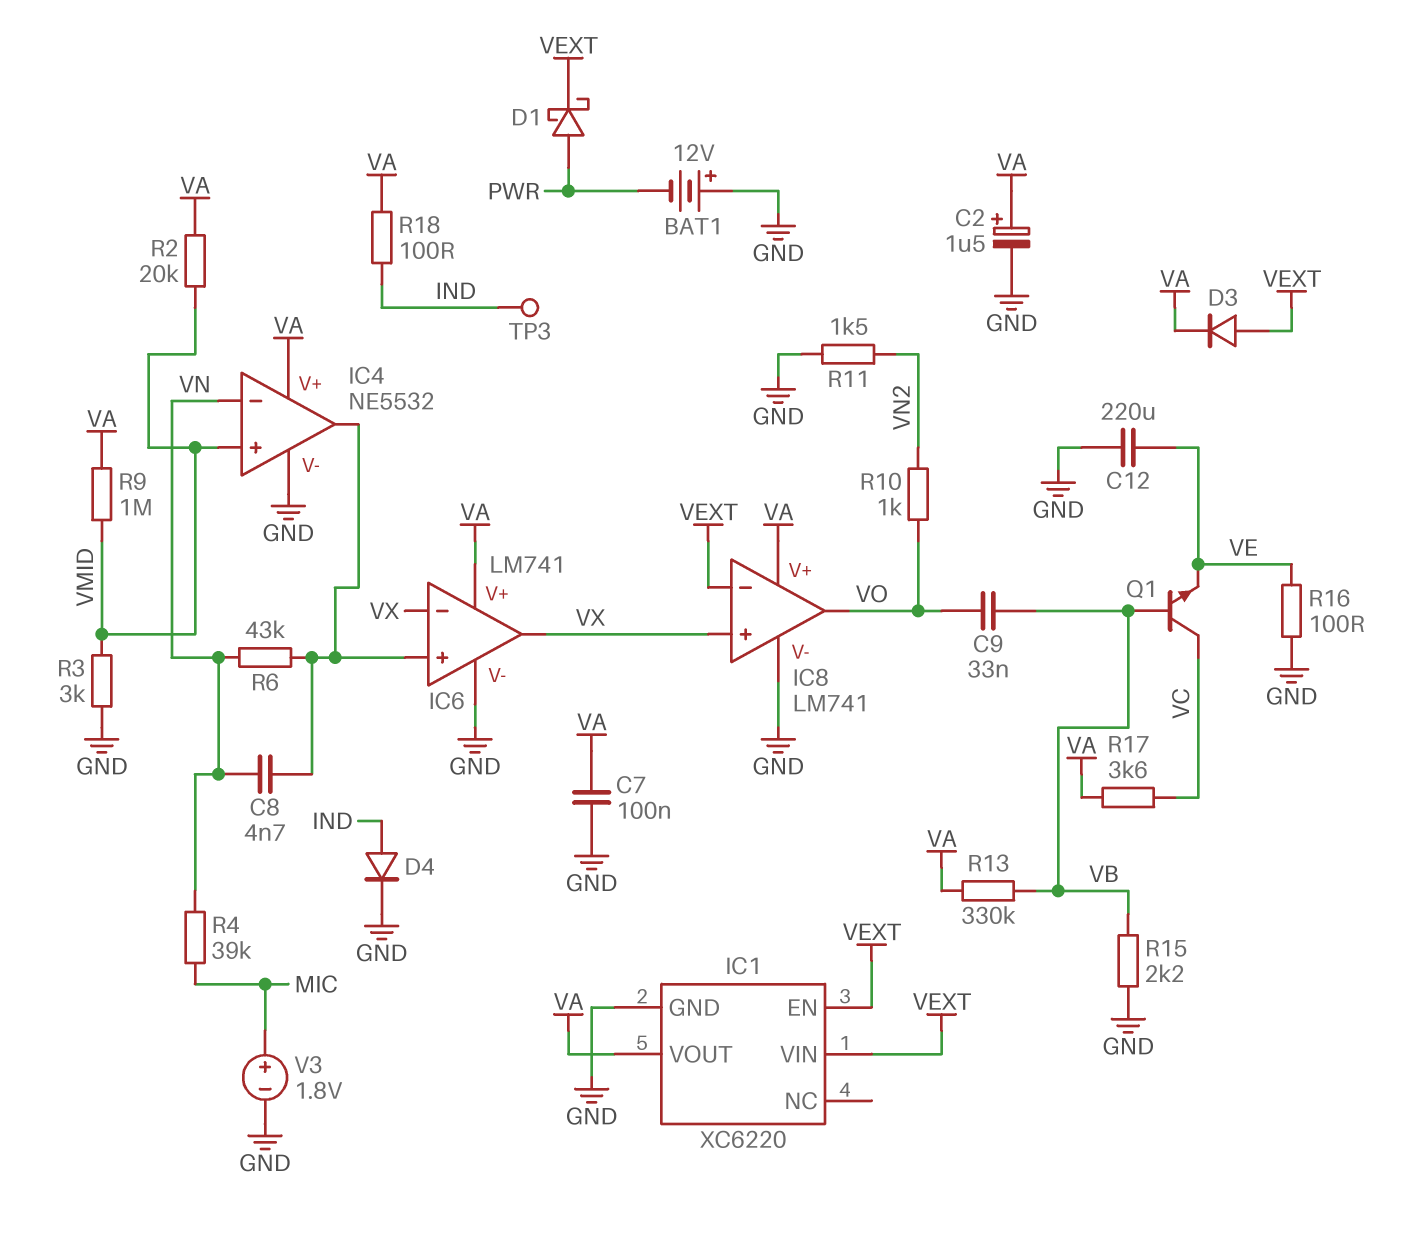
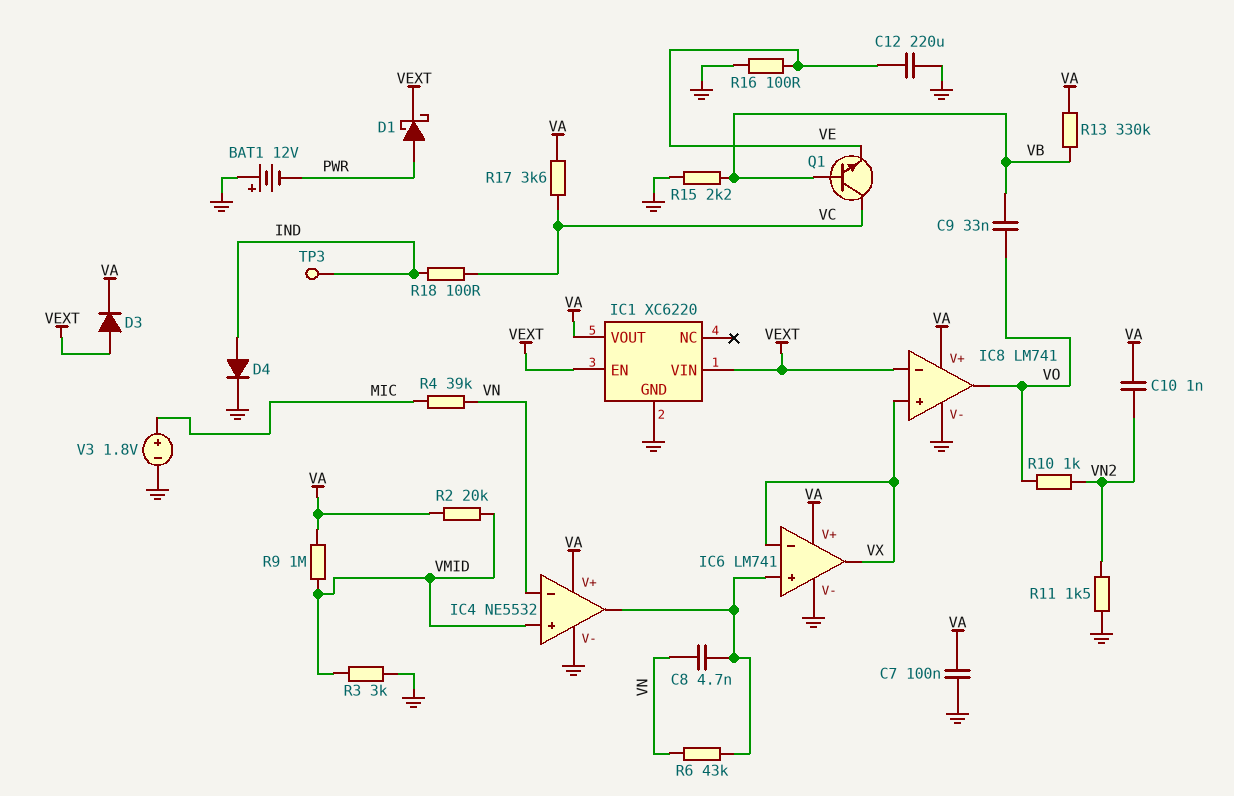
C2: 1.5uF (plus VA, minus GND) -> none
C10: none -> 1nF (VA, VN2)
R18: 100 (IND, VA) -> 100 (IND, VC)

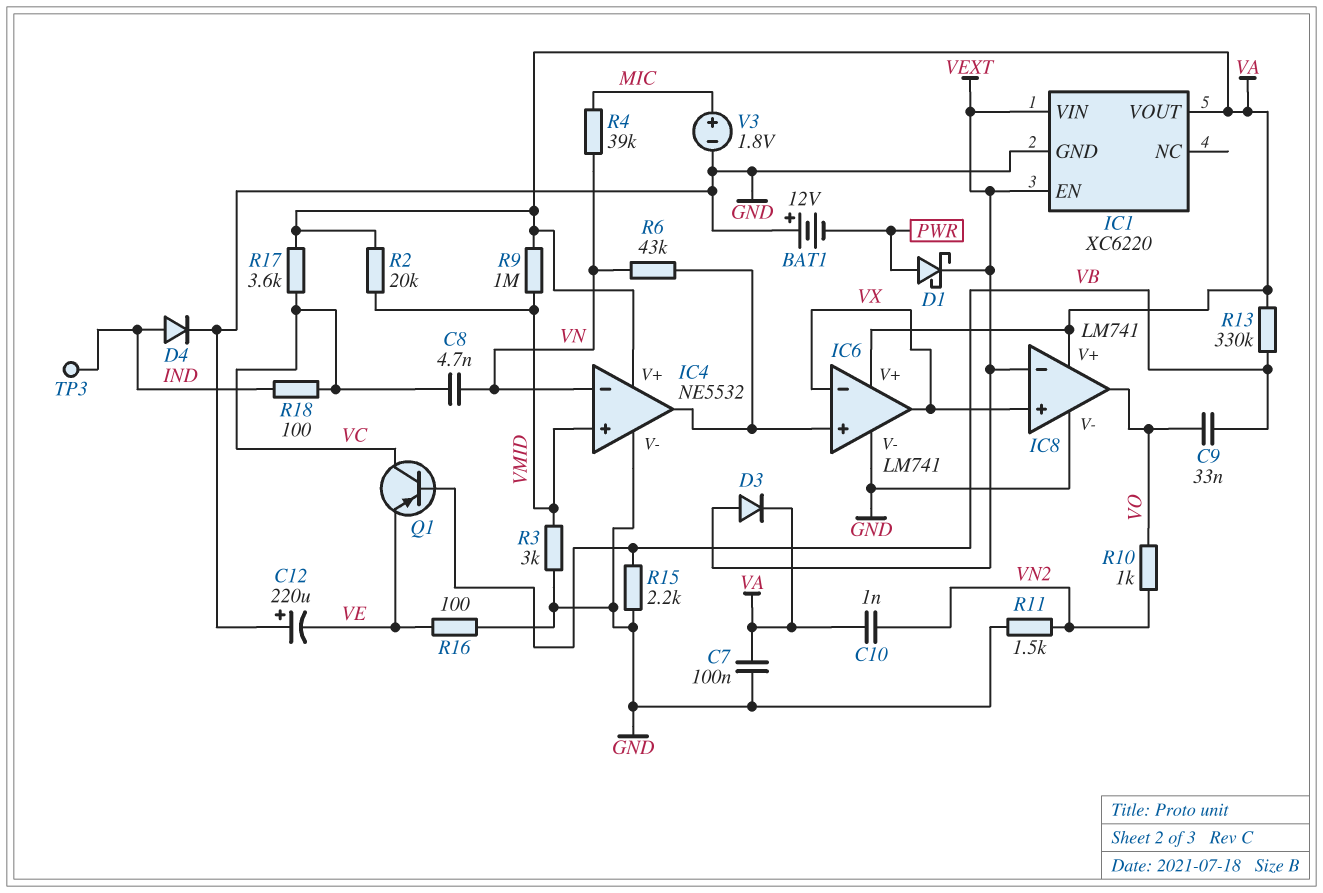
C8: 4.7nF (IC4/out, VN) -> 4.7nF (VC, VN)
C12: 220uF (GND, VE) -> 220uF (plus GND, minus VE)
Q1: NPN (B VB, C VC, E VE) -> PNP (B VB, C VC, E VE)

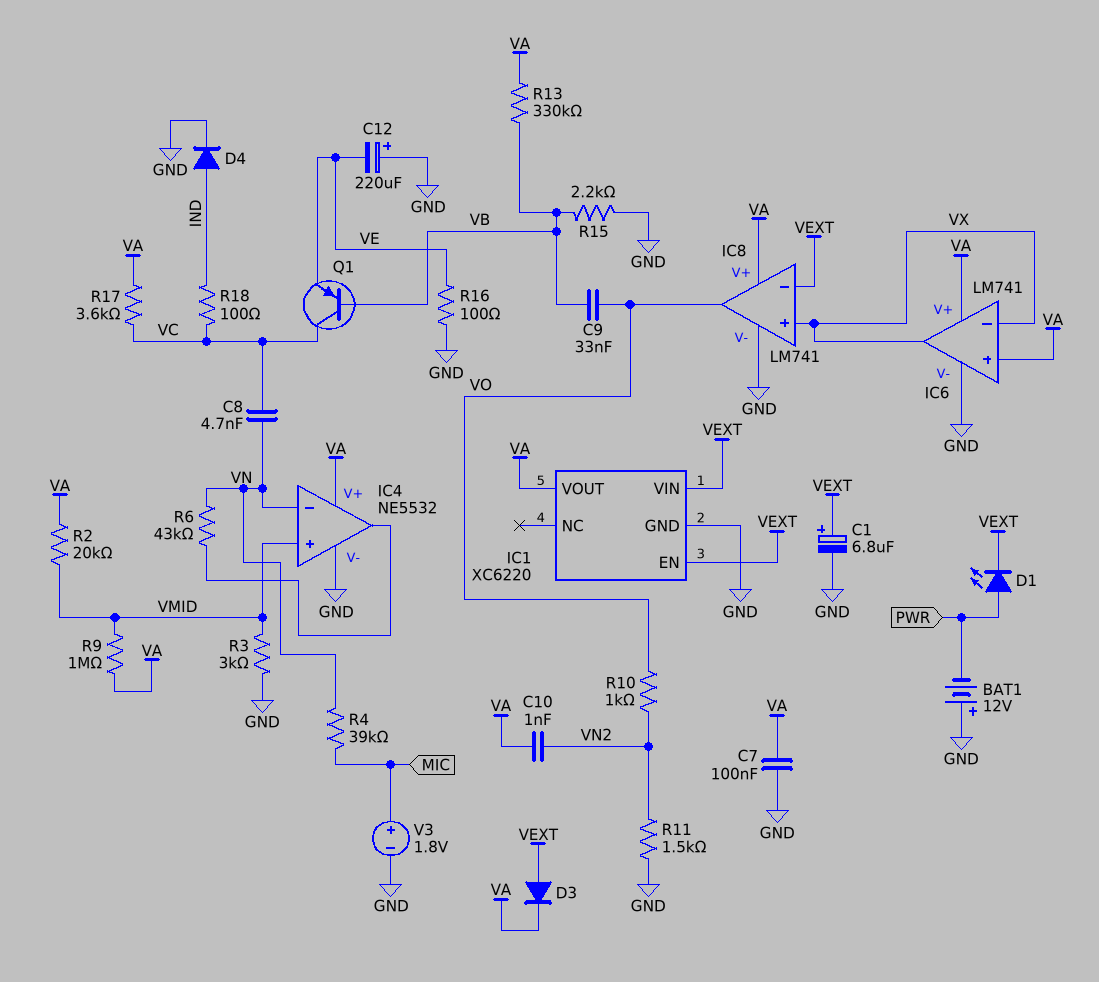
C1: none -> 6.8uF (plus VEXT, minus GND)
D1: schottky (A PWR, K VEXT) -> LED (A PWR, K VEXT)
IC6 pin in+: IC4/out -> VA
TP3: test point (IND) -> none

